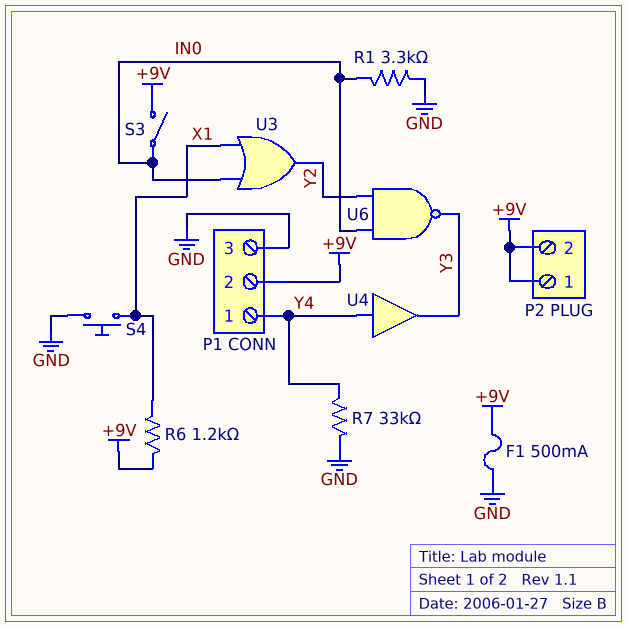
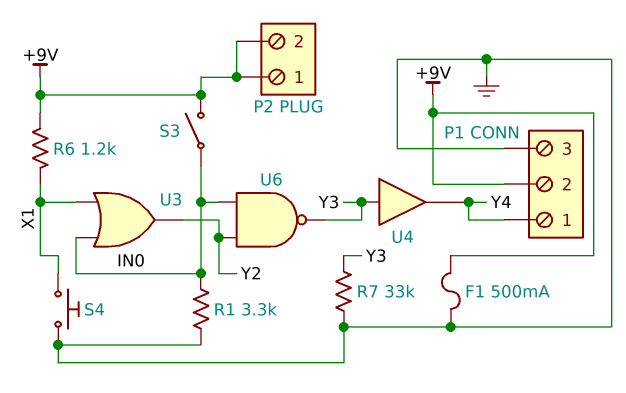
R7: 33k (GND, Y4) -> 33k (GND, Y3)
U4: buffer (in Y4, out Y3) -> buffer (in Y3, out Y4)

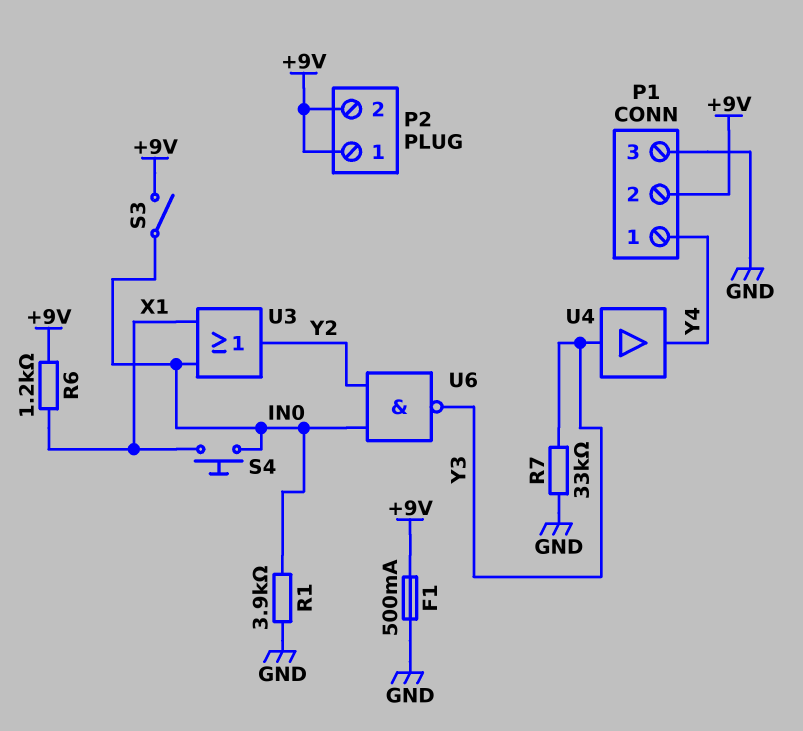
R1: 3.3k (GND, IN0) -> 3.9k (GND, IN0)
S4: button (GND, X1) -> button (IN0, X1)

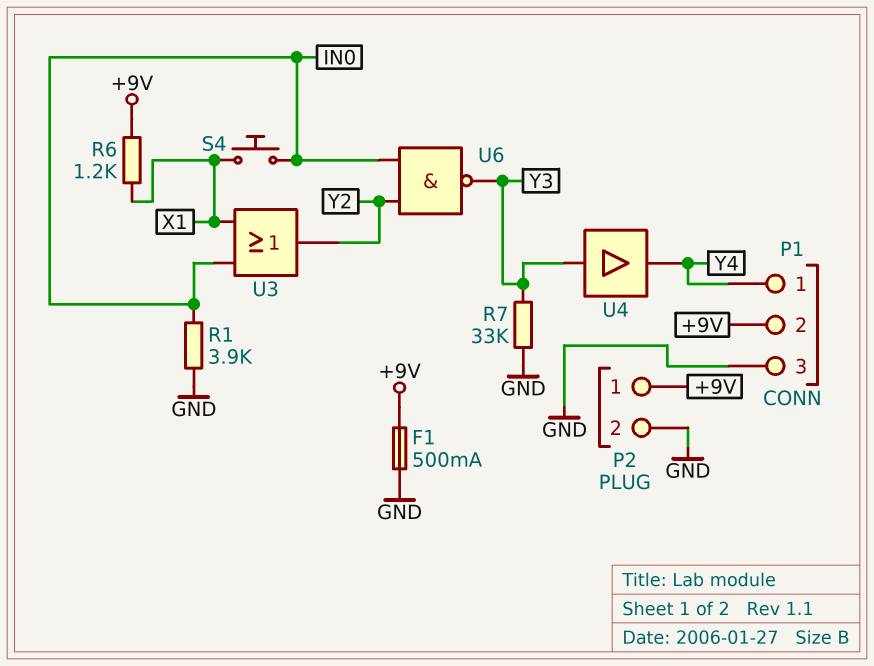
P2 pin 2: +9V -> GND
S3: switch (+9V, IN0) -> none

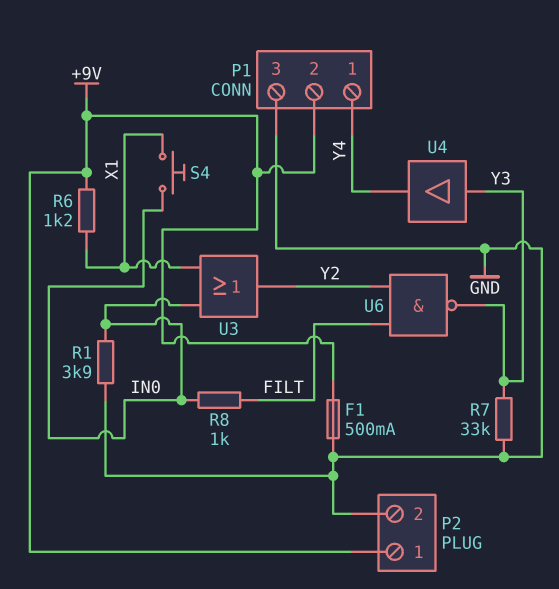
R8: none -> 1k (FILT, IN0)
U6: NAND (in IN0, in Y2, out Y3) -> NAND (in FILT, in Y2, out Y3)

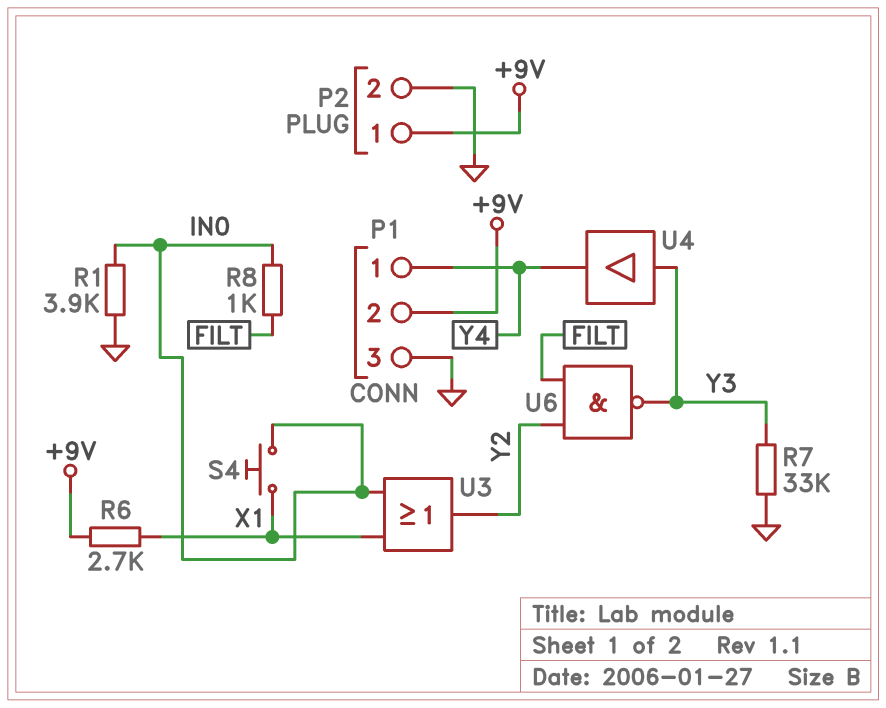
F1: 500mA (+9V, GND) -> none
R6: 1.2k (+9V, X1) -> 2.7k (+9V, X1)

